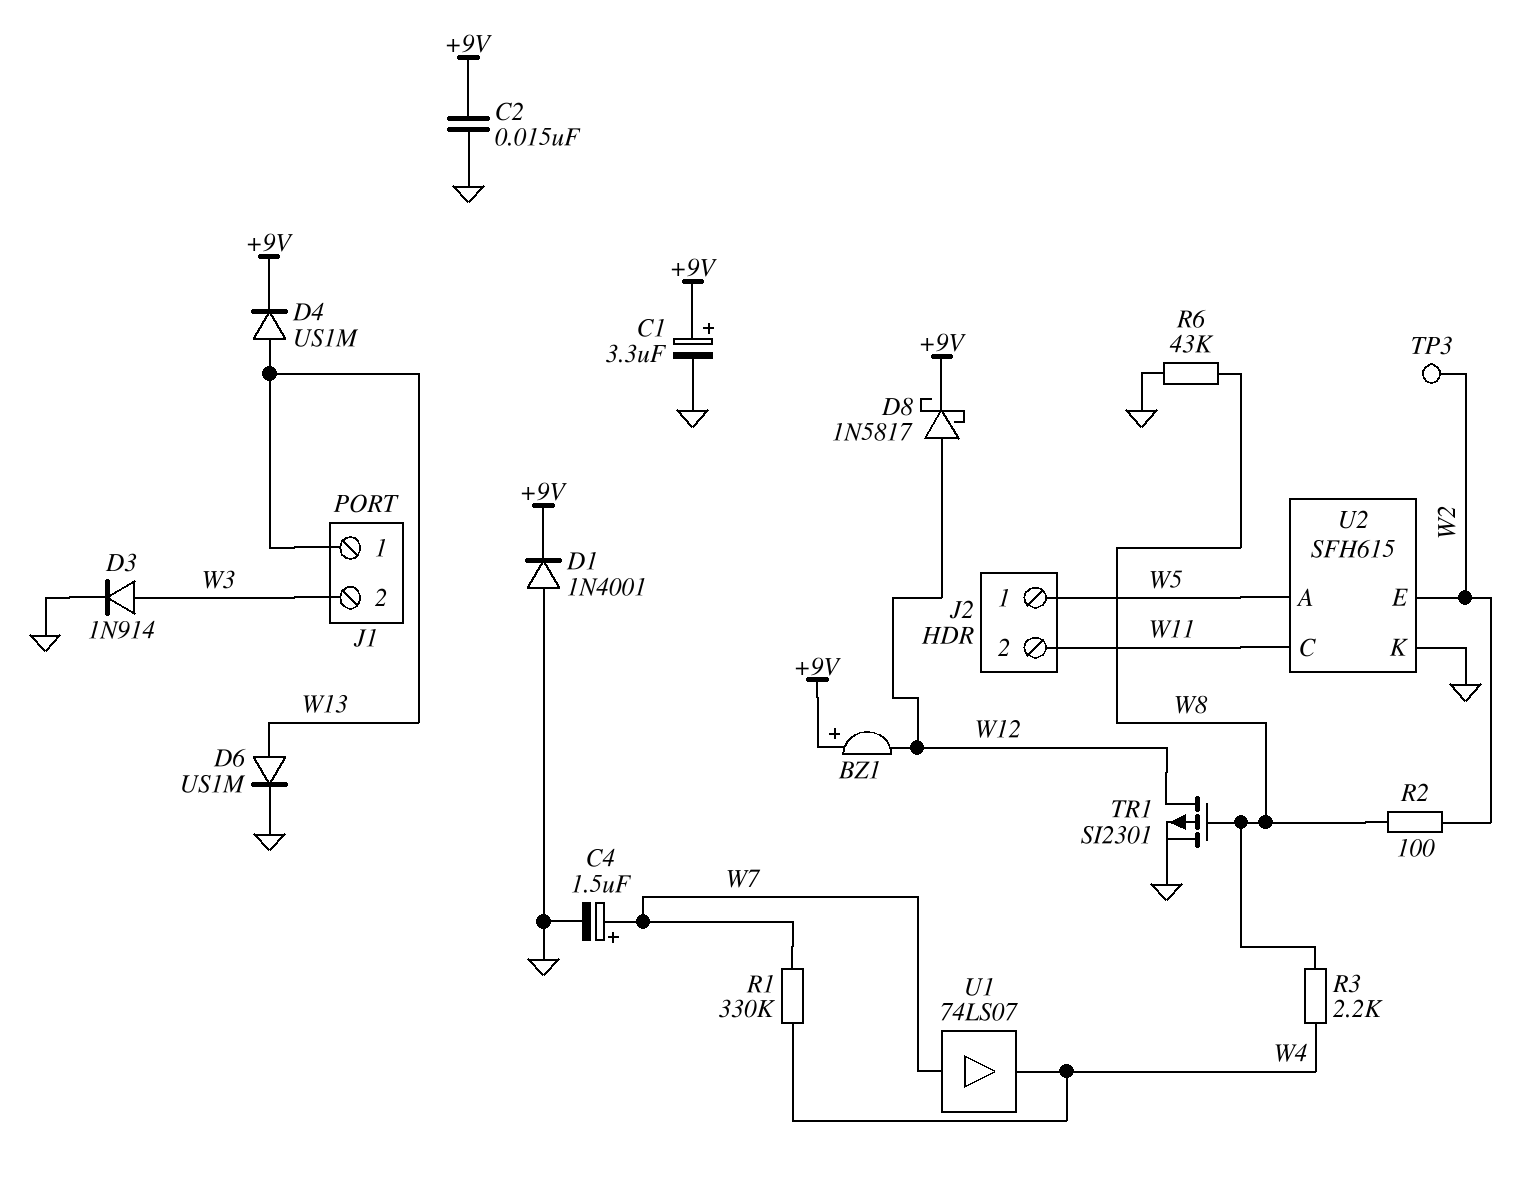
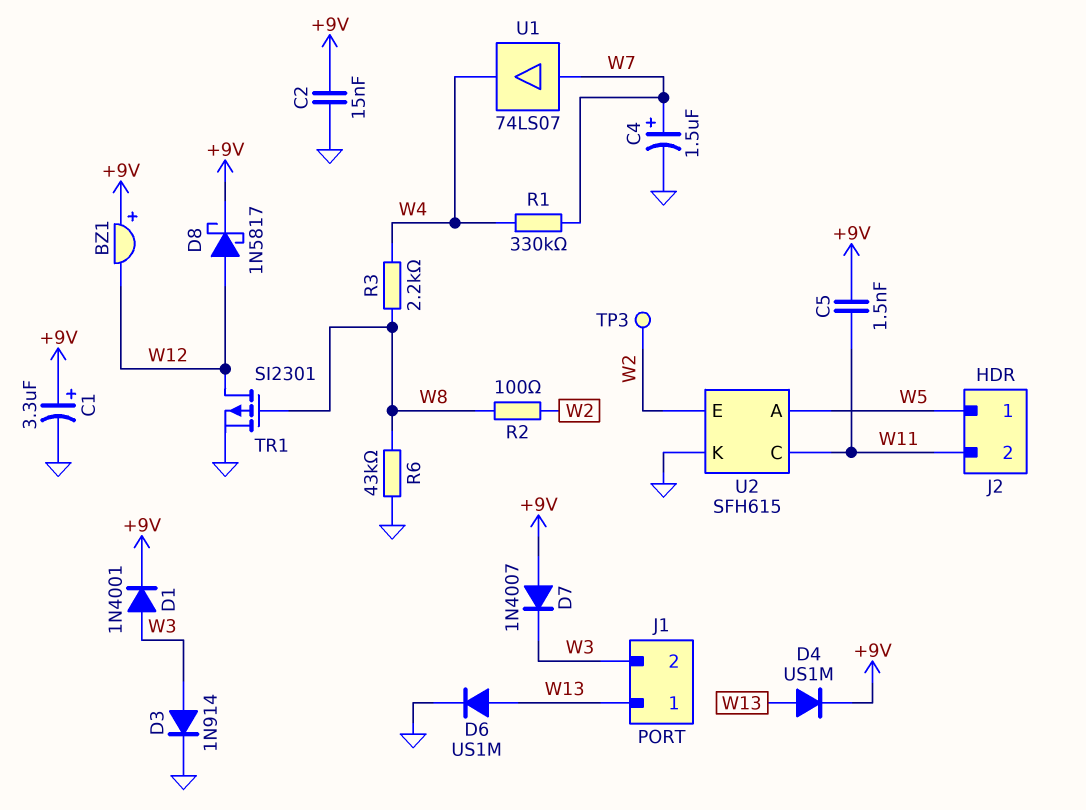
C5: none -> 1.5nF (+9V, W11)
D1: diode 1N4001 (A GND, K +9V) -> diode 1N4001 (A W3, K +9V)
D7: none -> diode 1N4007 (A +9V, K W3)

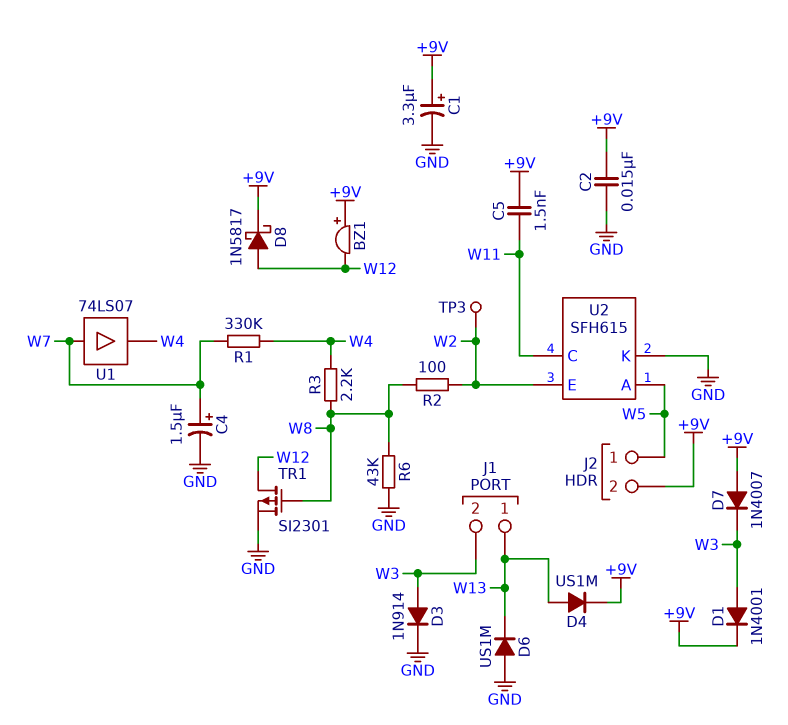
D6: diode US1M (A W13, K GND) -> diode US1M (A GND, K W13)
J2 pin 2: W11 -> +9V

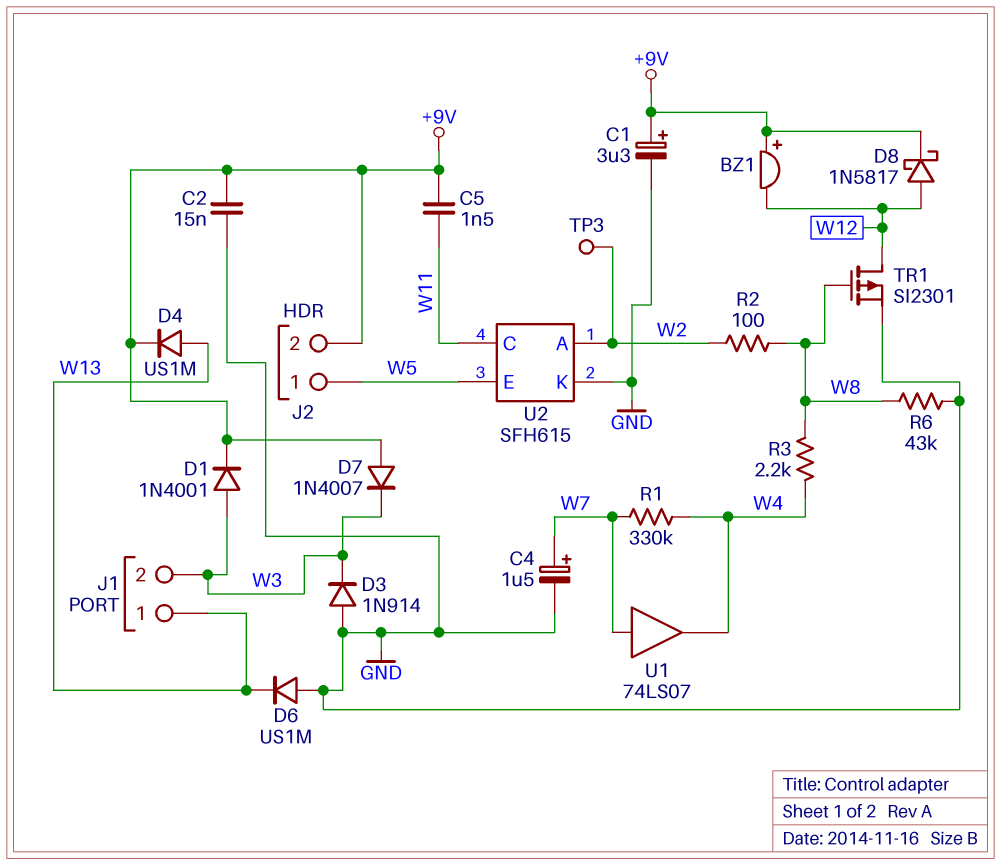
D3: diode 1N914 (A W3, K GND) -> diode 1N914 (A GND, K W3)
U2 pin A: W5 -> W2
U2 pin E: W2 -> W5

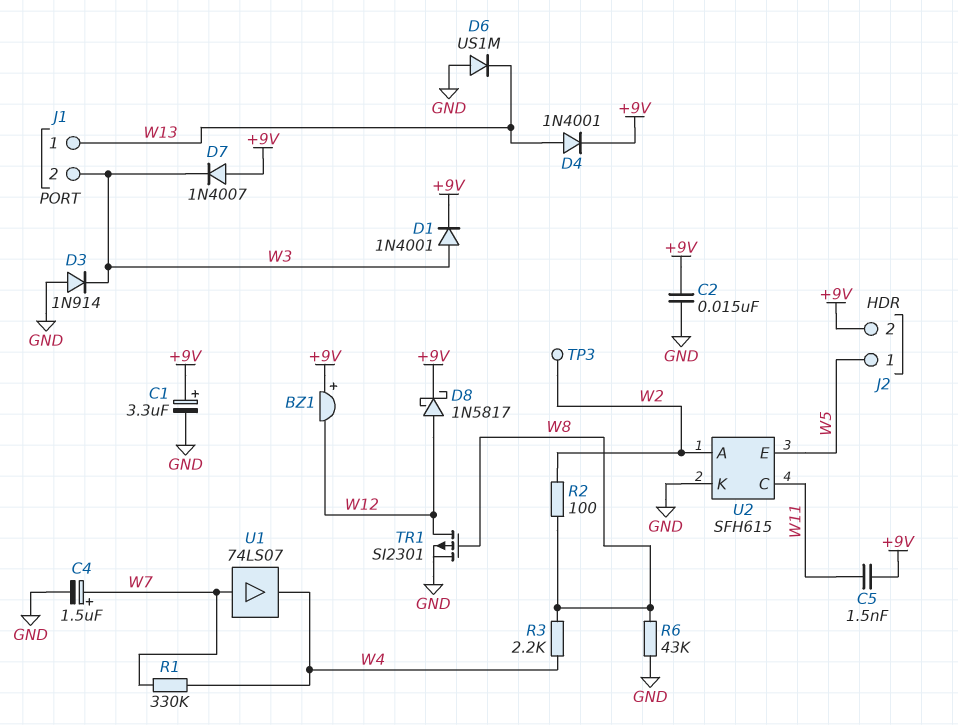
D4: diode US1M (A W13, K +9V) -> diode 1N4001 (A W13, K +9V)

